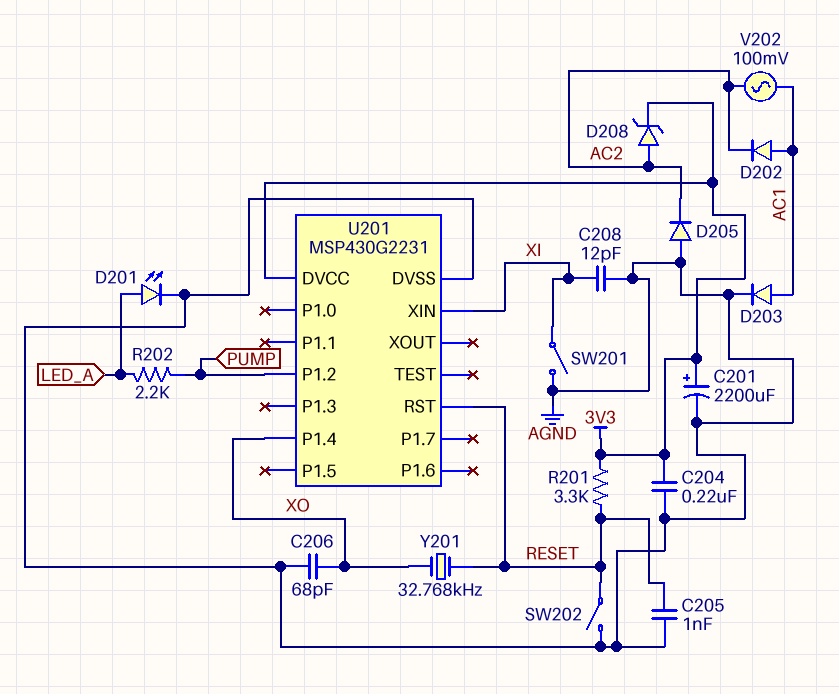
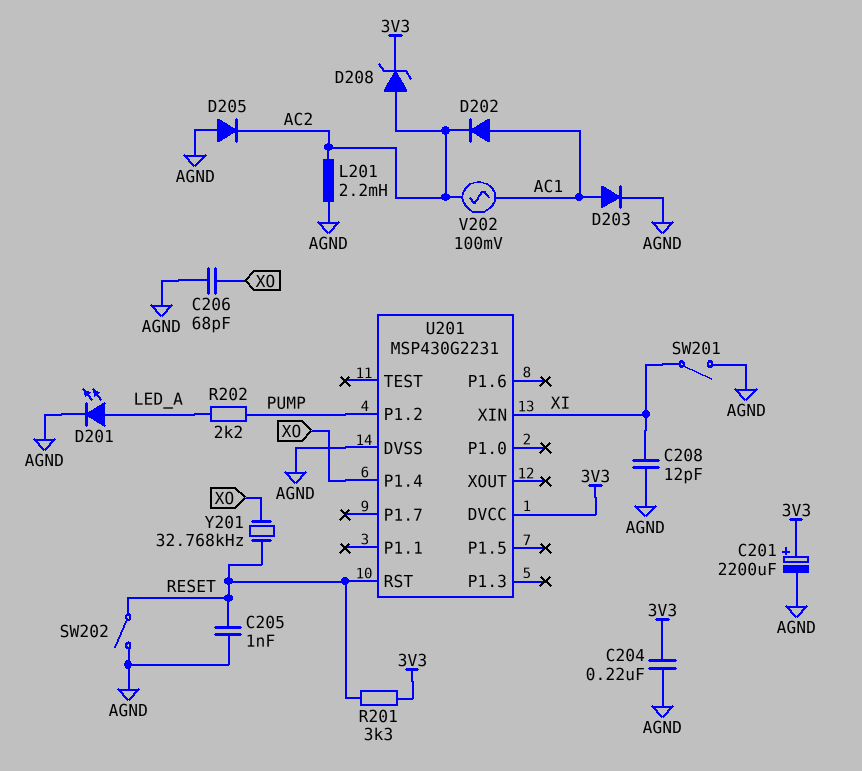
L201: none -> 2.2mH (AC2, AGND)

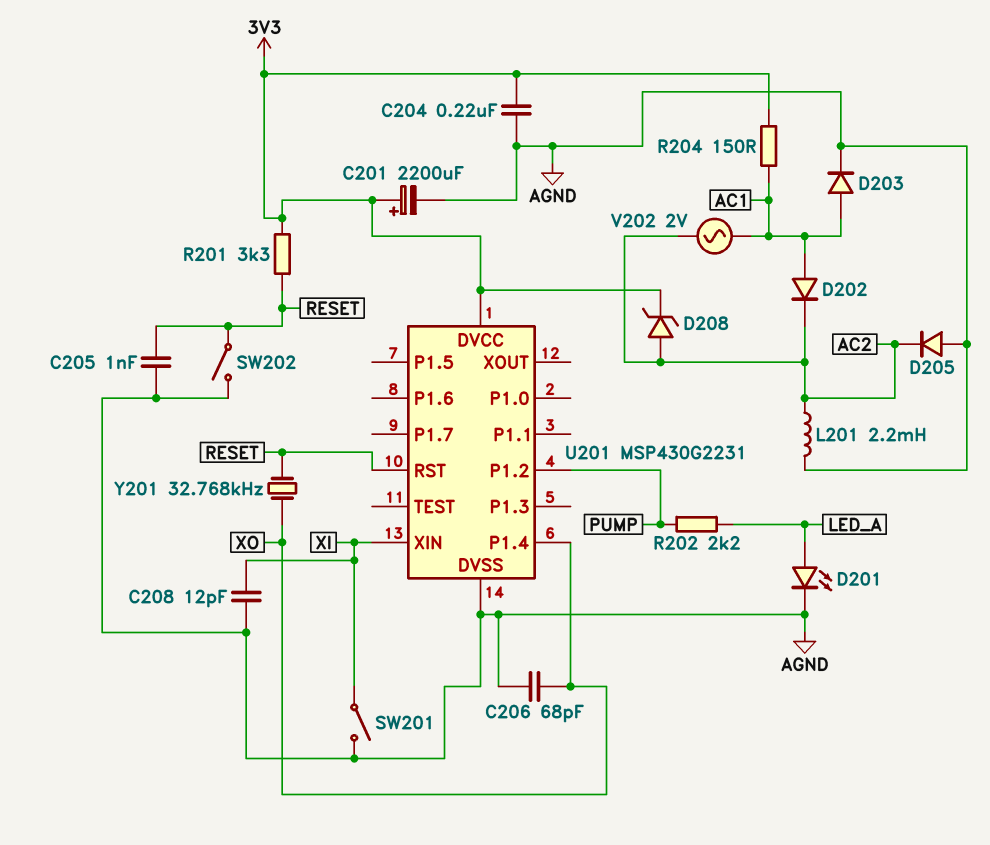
R204: none -> 150 (3V3, AC1)
V202: AC 100mV (AC1, AC2) -> AC 2V (AC1, AC2)

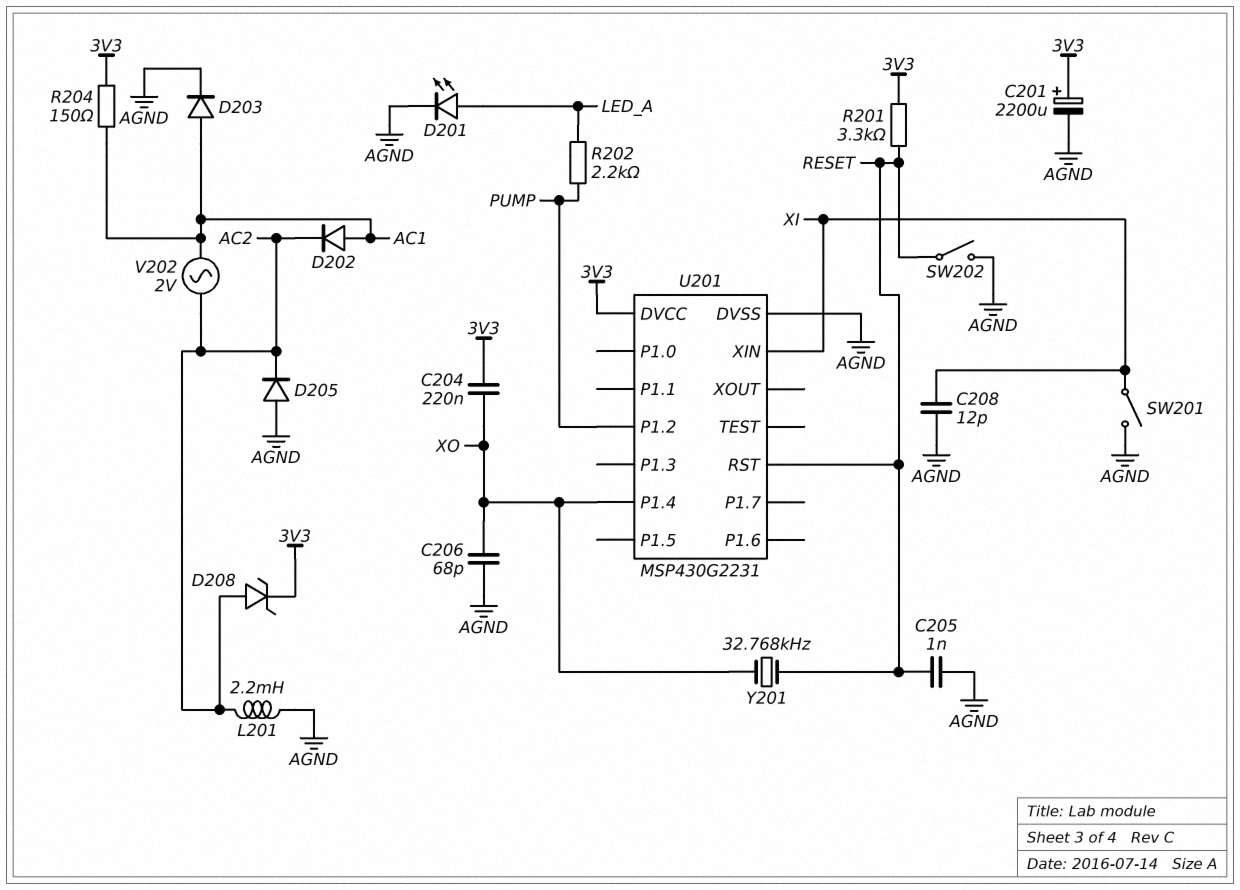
C204: 220nF (3V3, AGND) -> 220nF (3V3, XO)

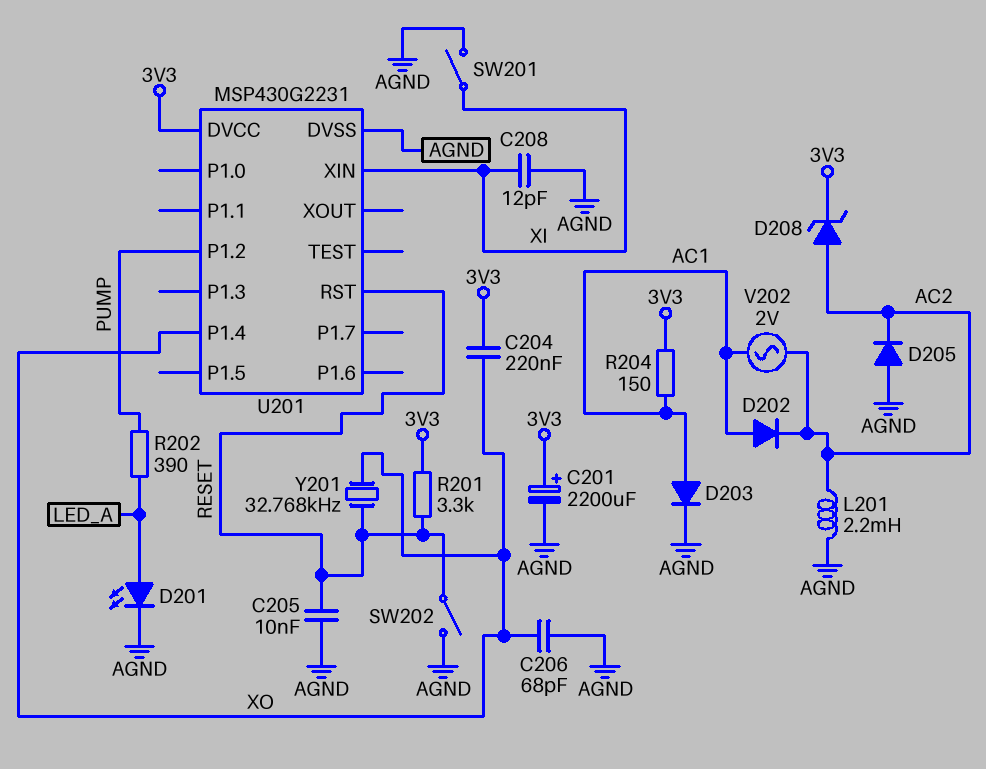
C205: 1nF (AGND, RESET) -> 10nF (AGND, RESET)
R202: 2.2k (LED_A, PUMP) -> 390 (LED_A, PUMP)

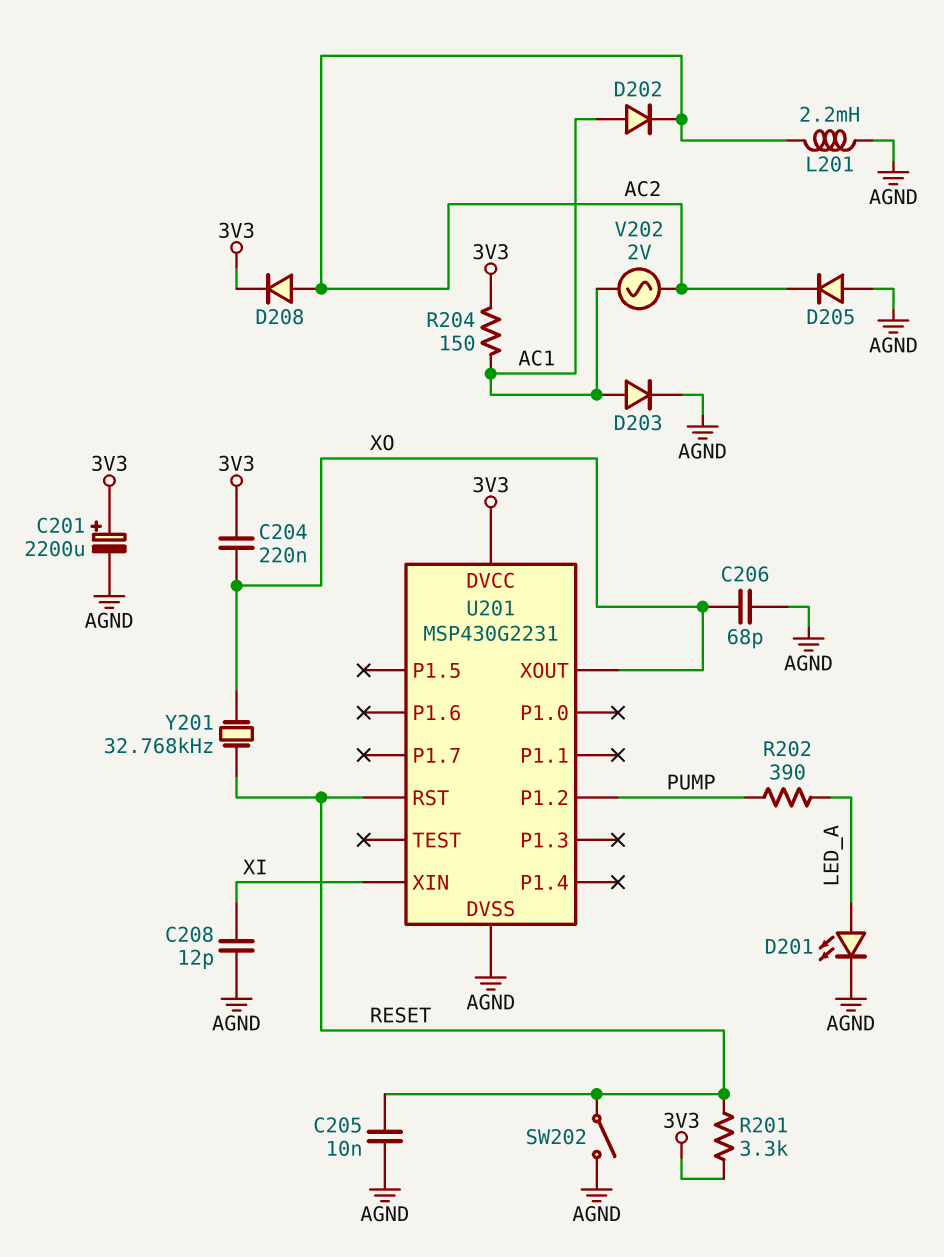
D208: zener (A AC2, K 3V3) -> diode (A AC2, K 3V3)
SW201: switch (AGND, XI) -> none
U201 pin P1.4: XO -> none
U201 pin XOUT: none -> XO

